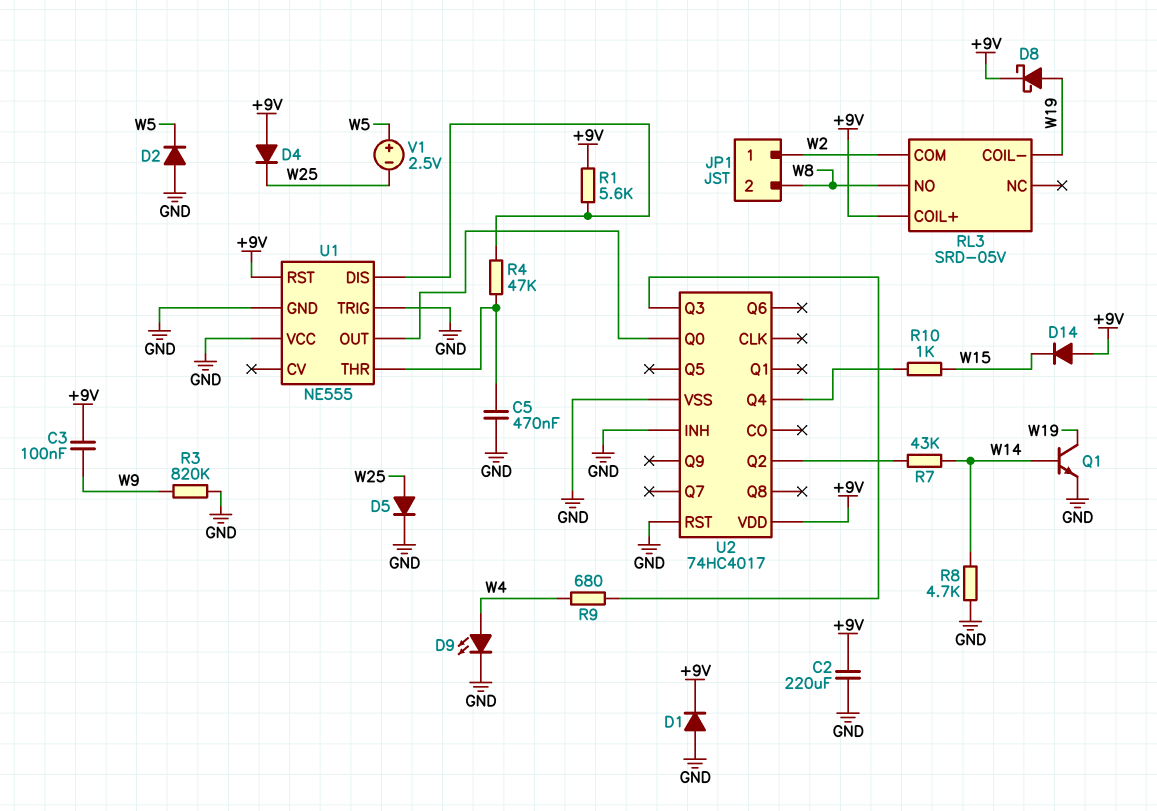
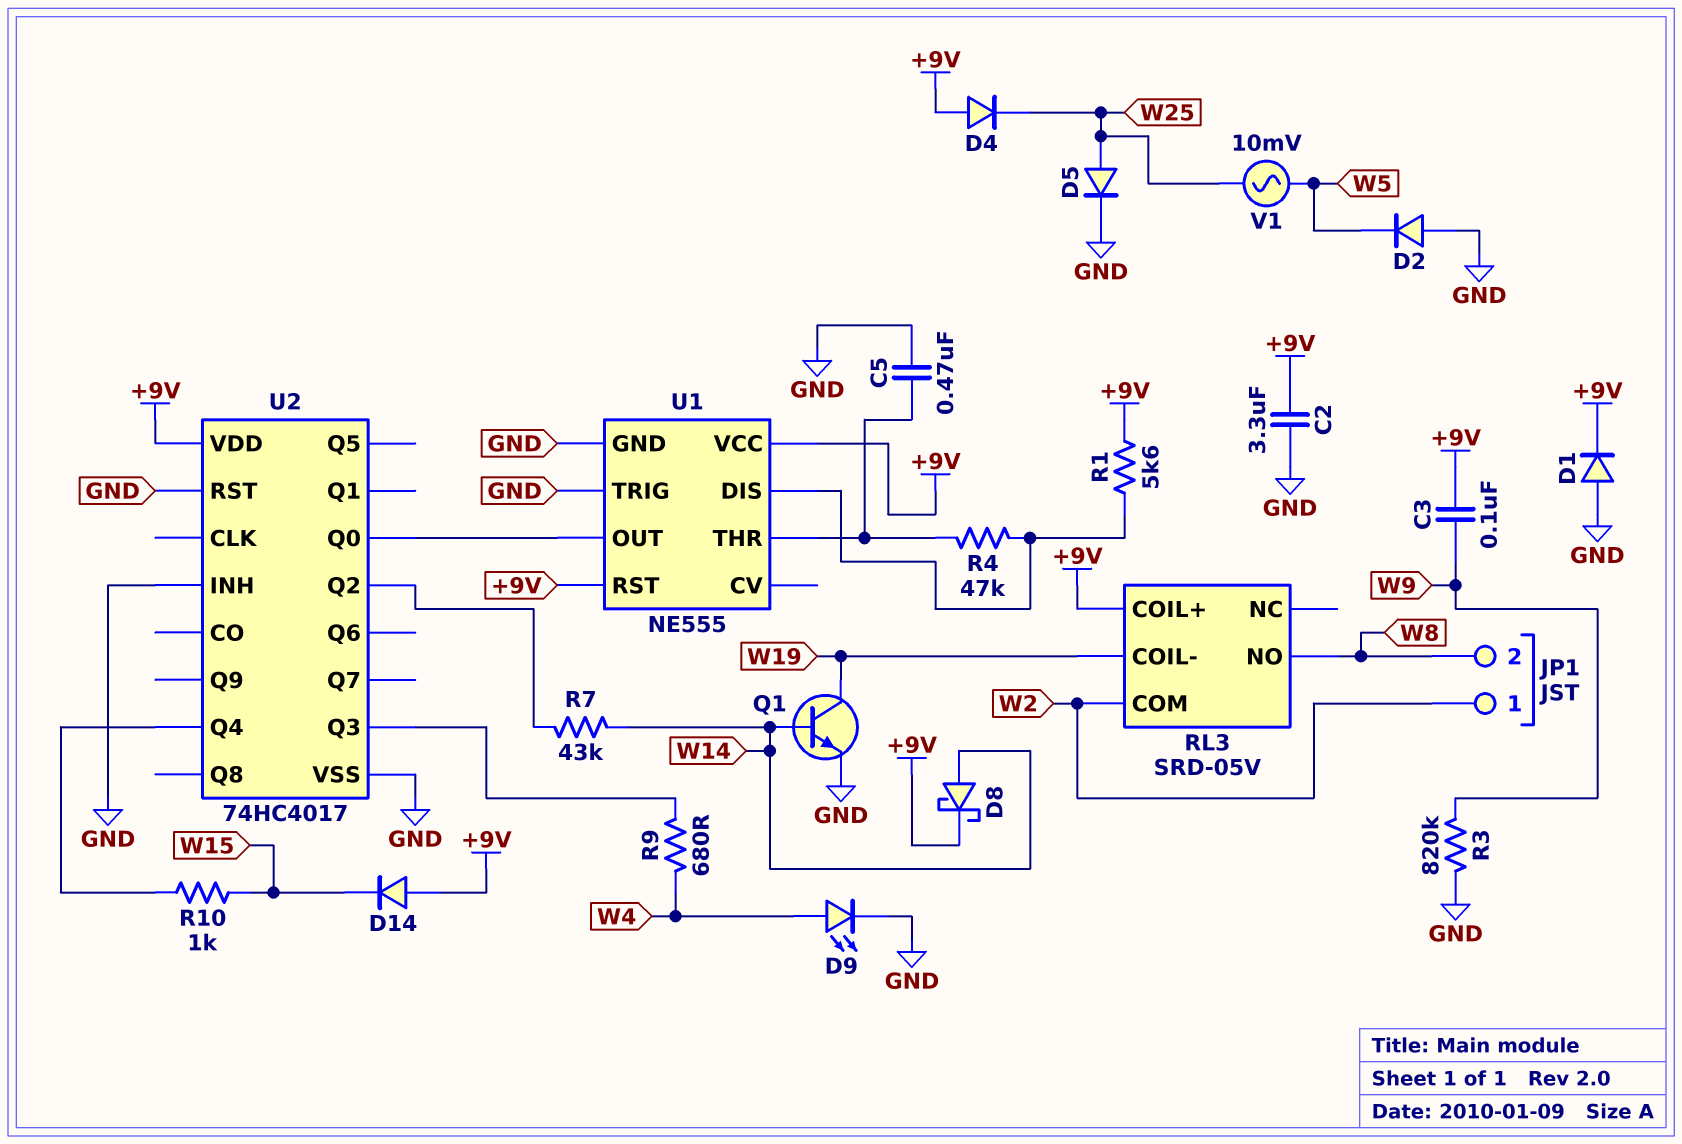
C2: 220uF (+9V, GND) -> 3.3uF (+9V, GND)
D8: schottky (A W19, K +9V) -> schottky (A W14, K +9V)
R8: 4.7k (GND, W14) -> none
U1 pin VCC: GND -> +9V
V1: 2.5V (plus W5, minus W25) -> AC 10mV (W5, W25)

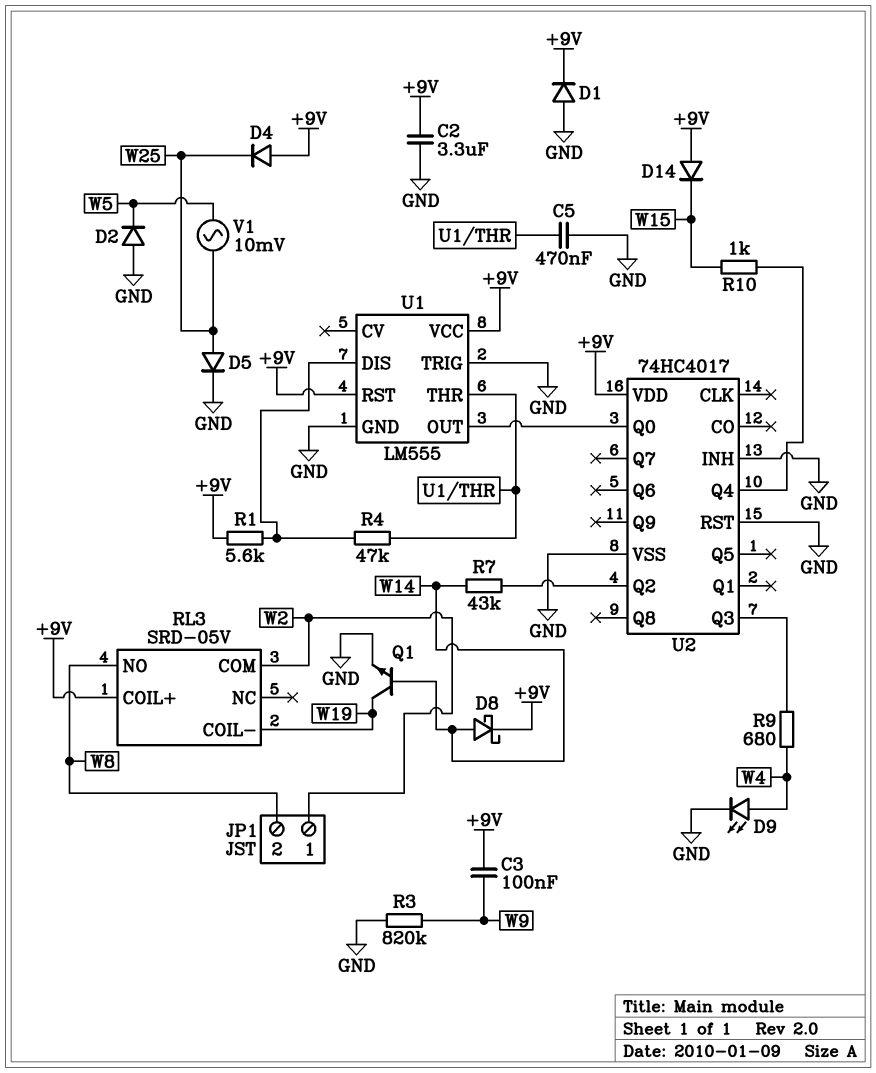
U1: NE555 -> LM555

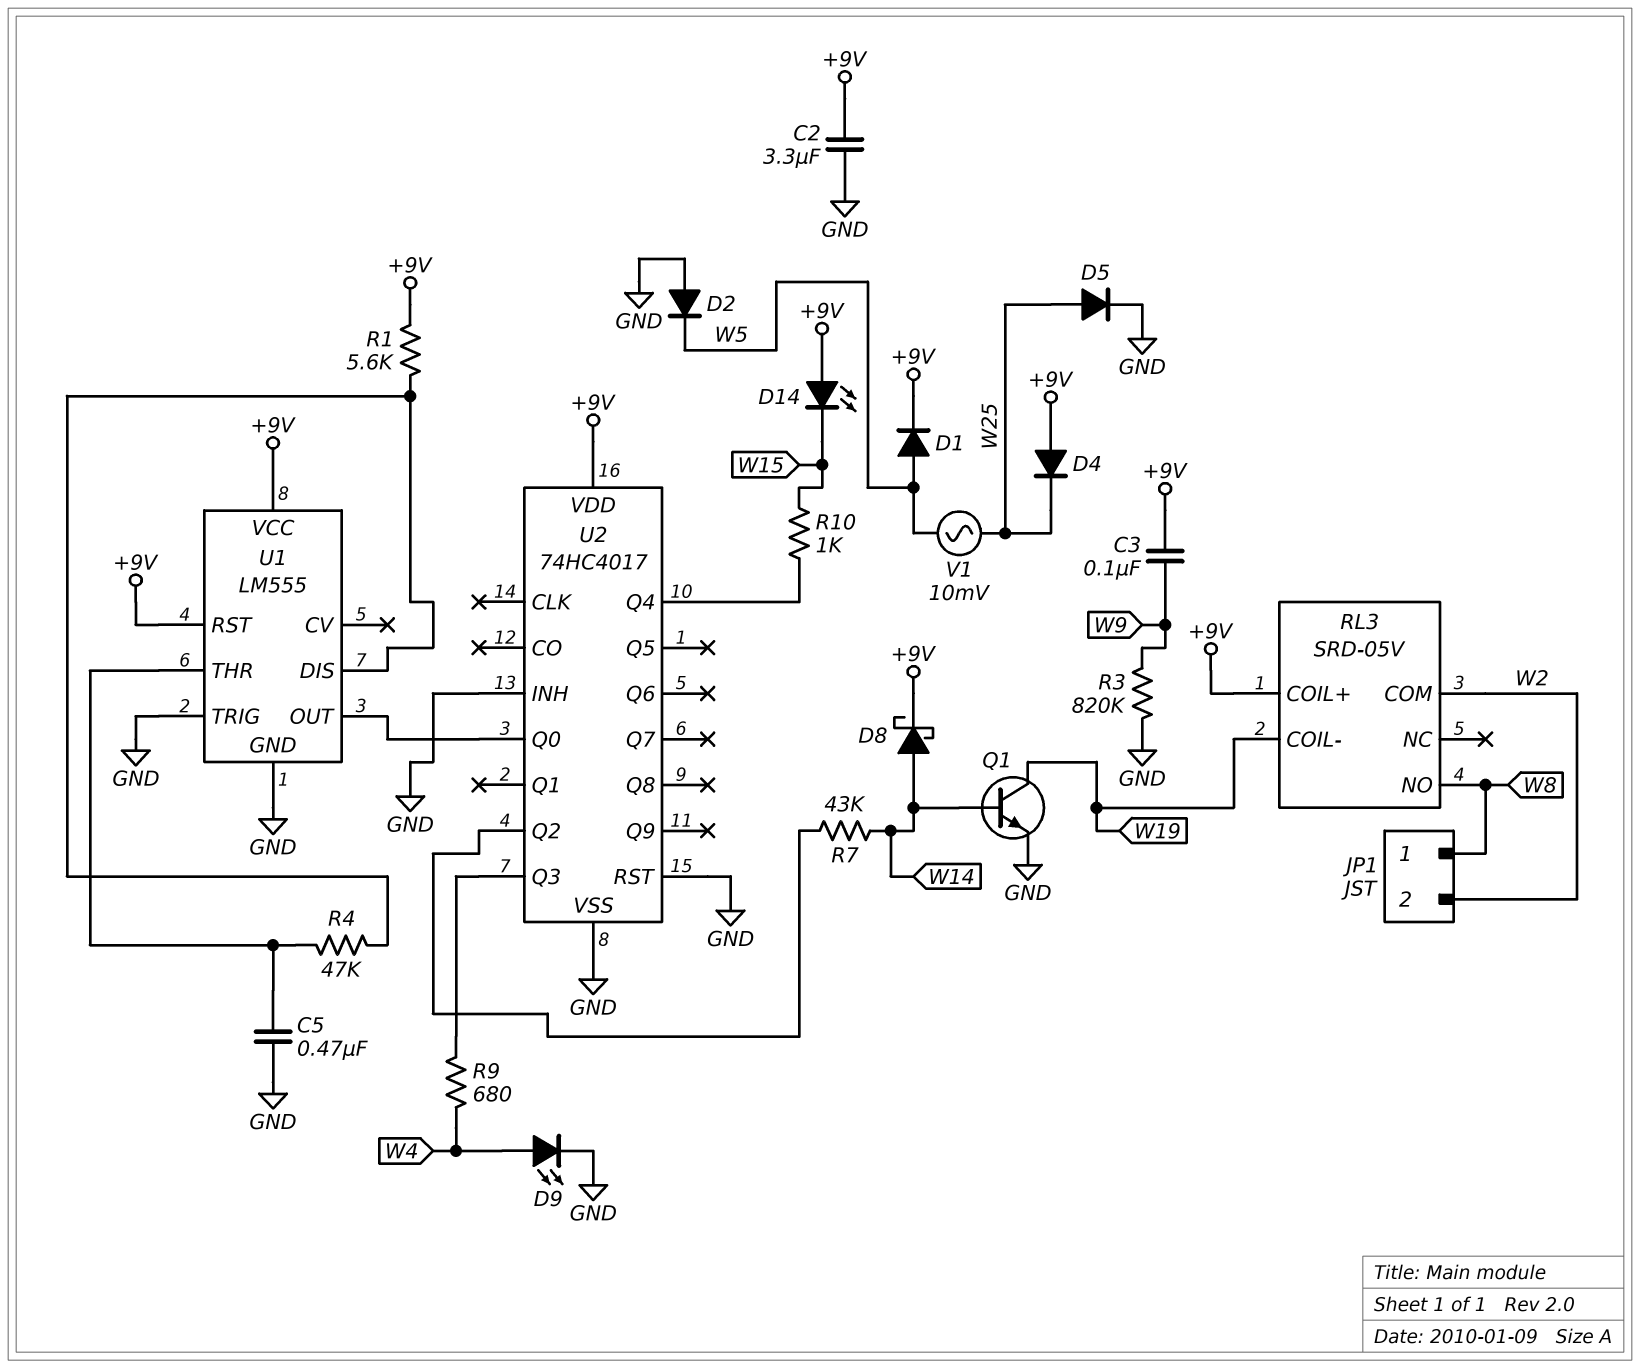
D1: diode (A GND, K +9V) -> diode (A W5, K +9V)
D14: diode (A +9V, K W15) -> LED (A +9V, K W15)
JP1 pin 1: W2 -> W8
JP1 pin 2: W8 -> W2

